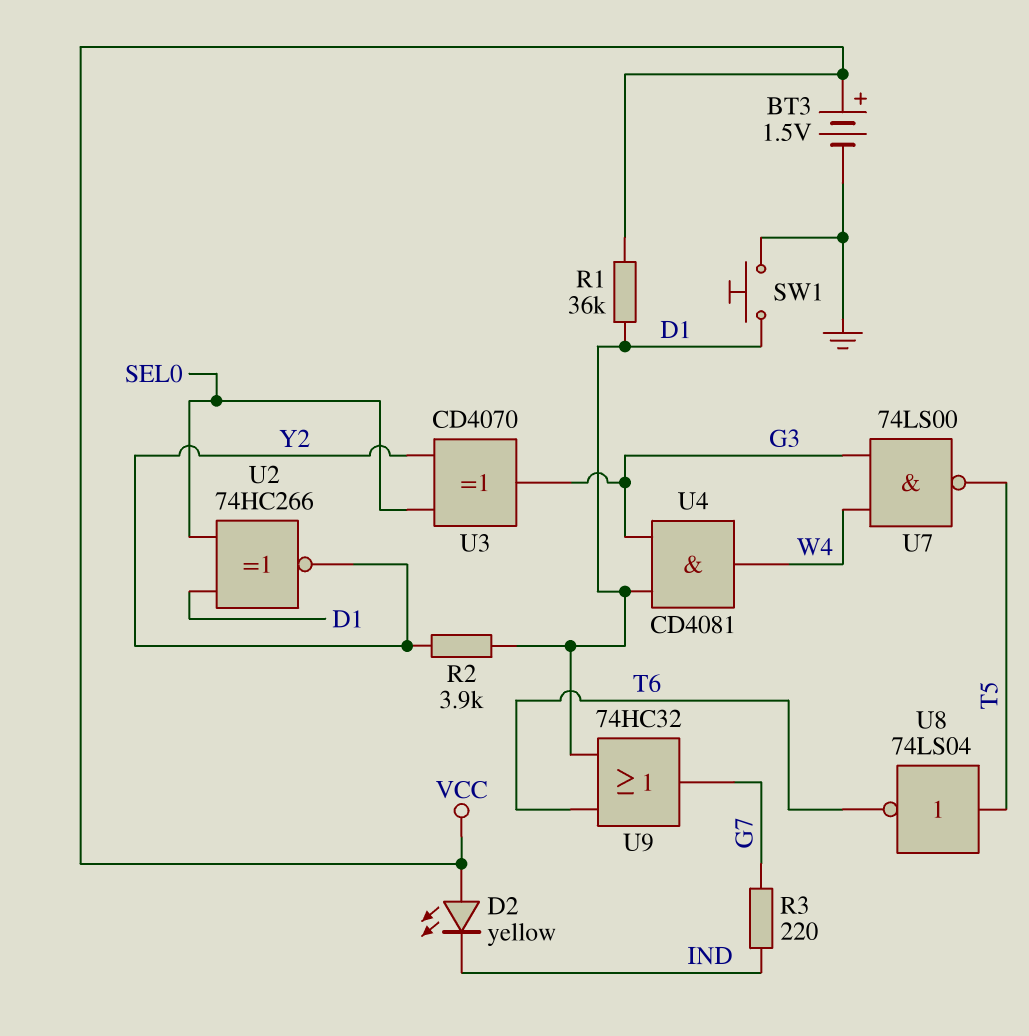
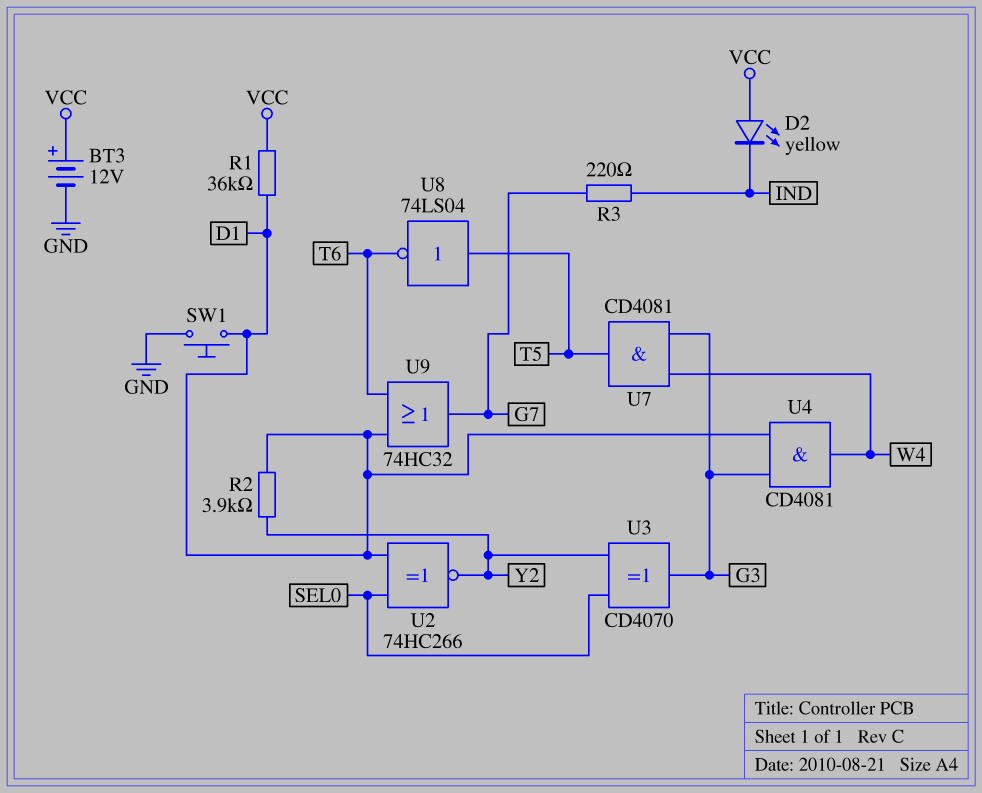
BT3: 1.5V (plus VCC, minus GND) -> 12V (plus VCC, minus GND)
U7: NAND 74LS00 (in G3, in W4, out T5) -> AND CD4081 (in G3, in W4, out T5)

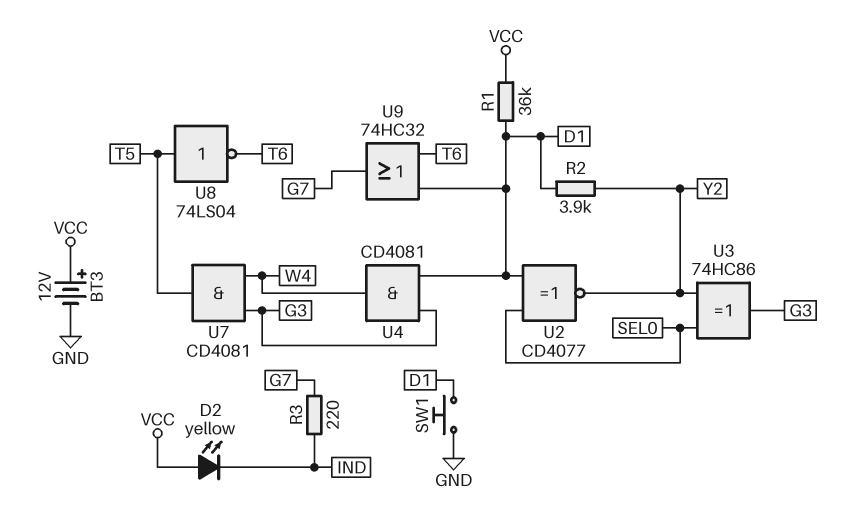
U2: XNOR 74HC266 (in D1, in SEL0, out Y2) -> XNOR CD4077 (in D1, in SEL0, out Y2)
U3: XOR CD4070 (in SEL0, in Y2, out G3) -> XOR 74HC86 (in SEL0, in Y2, out G3)

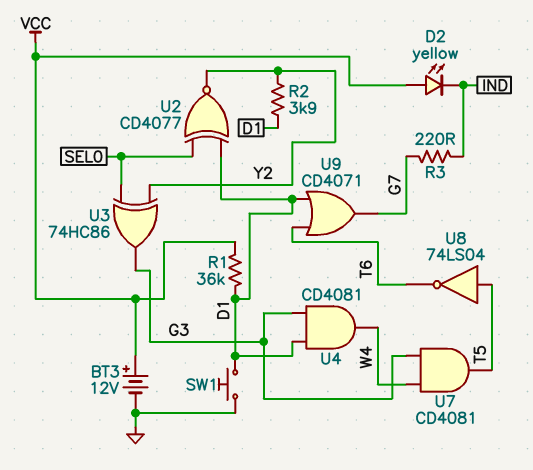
U9: OR 74HC32 (in D1, in T6, out G7) -> OR CD4071 (in D1, in T6, out G7)

